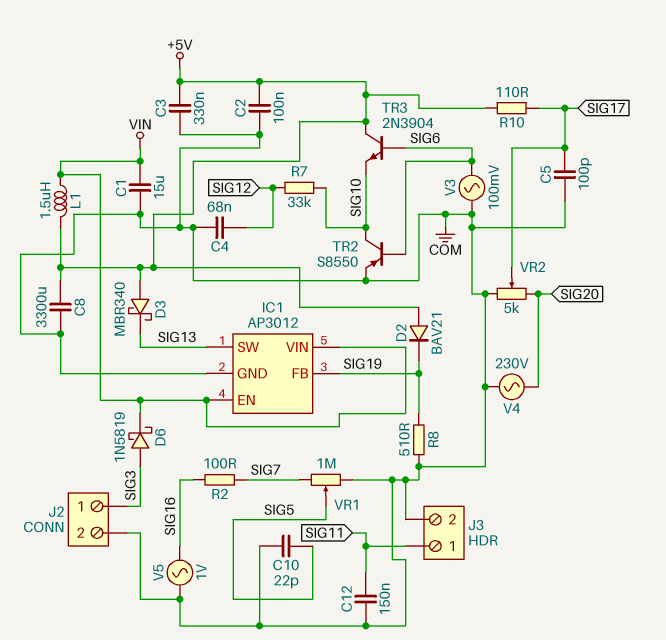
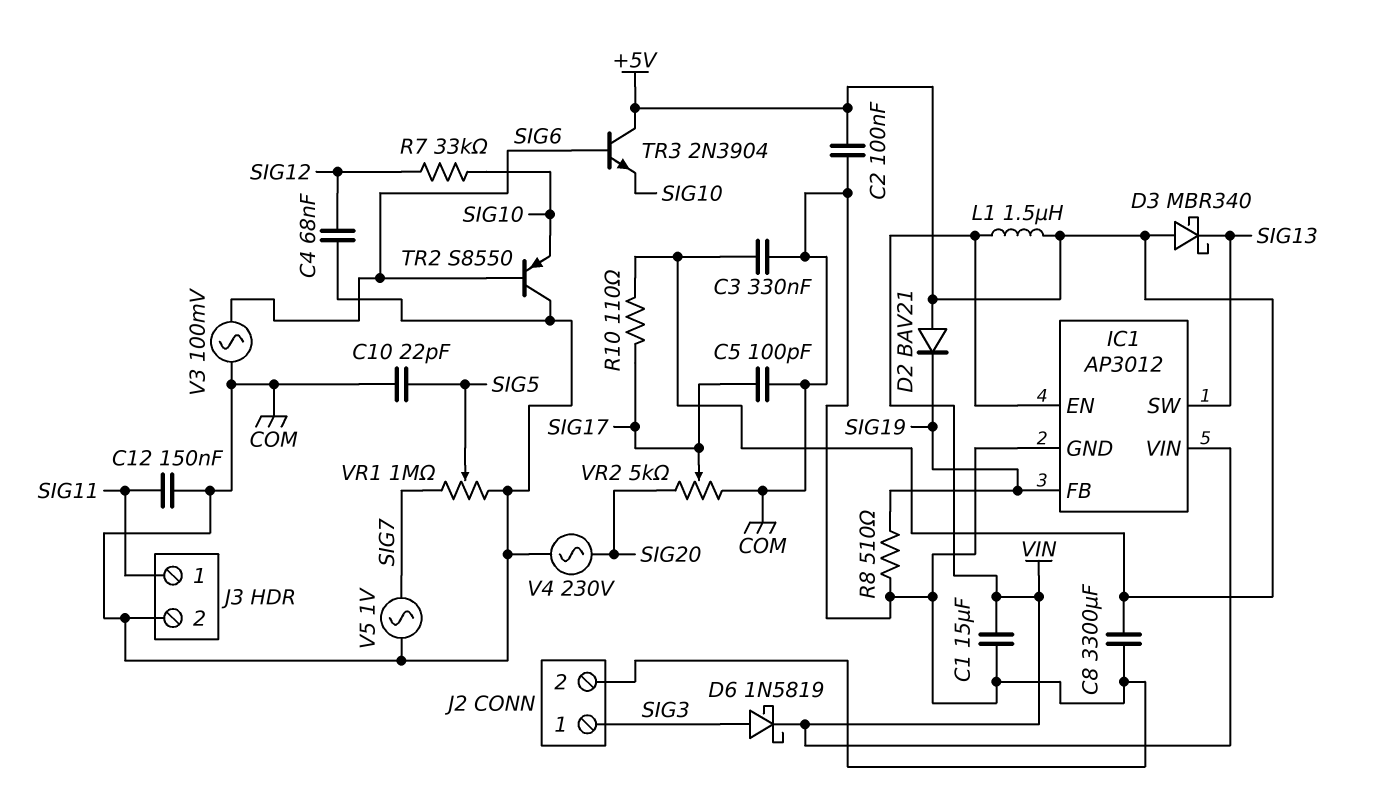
R2: 100 (SIG7, SIG16) -> none
TR2: PNP S8550 (B SIG6, C SIG10, E COM) -> PNP S8550 (B SIG6, C COM, E SIG10)
V5: AC 1V (COM, SIG16) -> AC 1V (COM, SIG7)

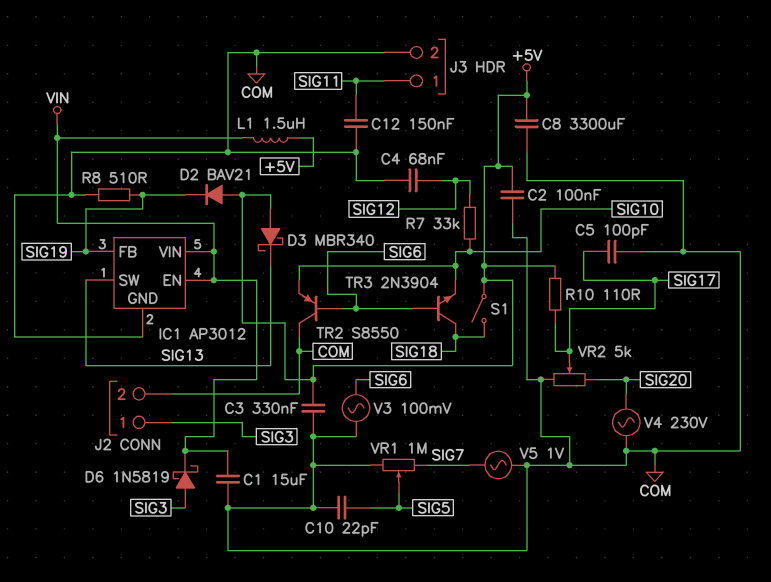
S1: none -> switch (+5V, SIG18)
TR3: NPN 2N3904 (B SIG6, C +5V, E SIG10) -> NPN 2N3904 (B SIG6, C SIG18, E SIG10)

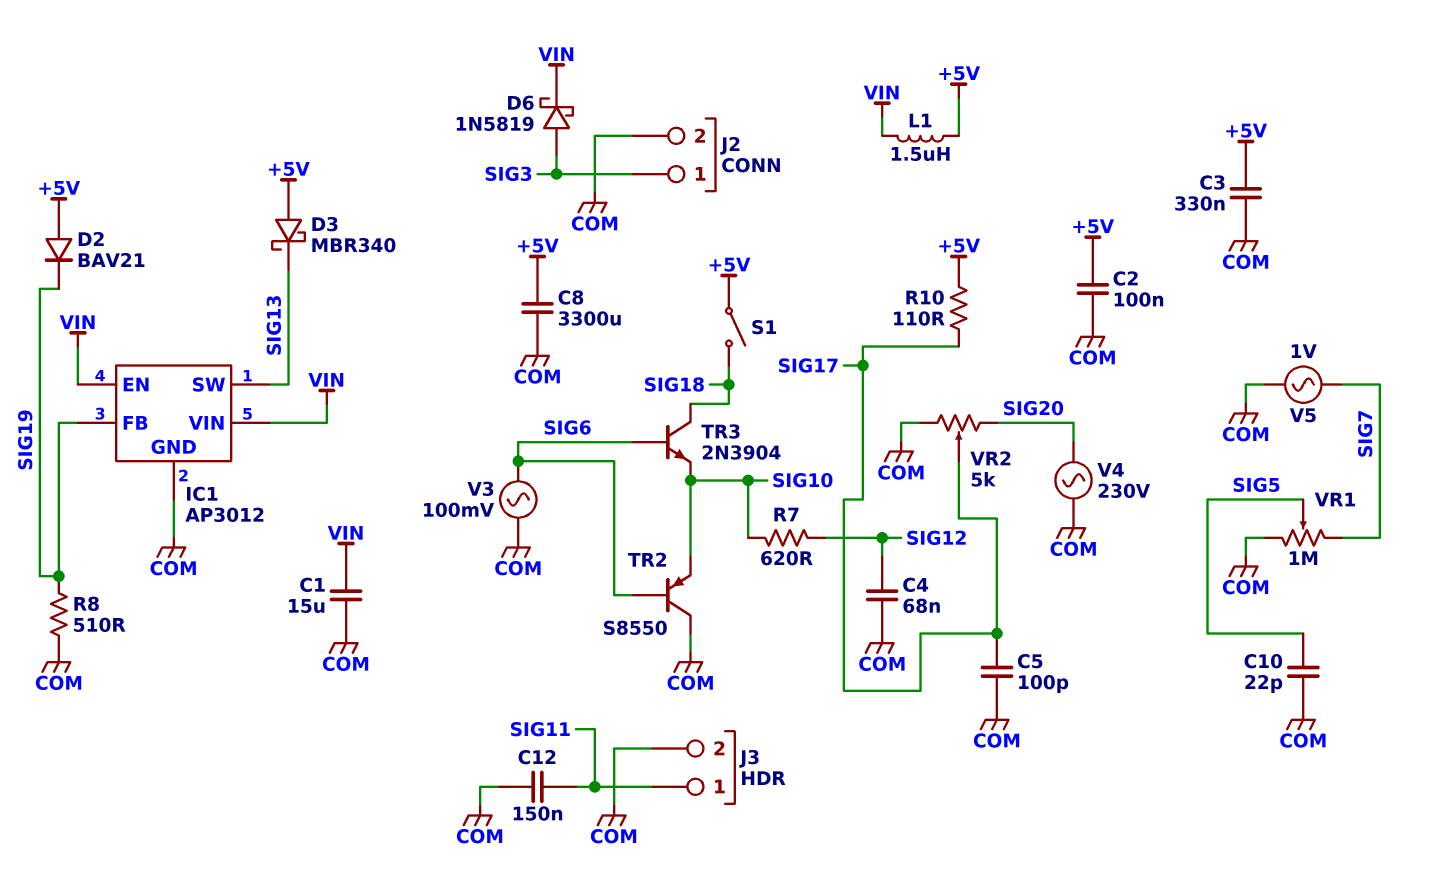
R7: 33k (SIG10, SIG12) -> 620 (SIG10, SIG12)

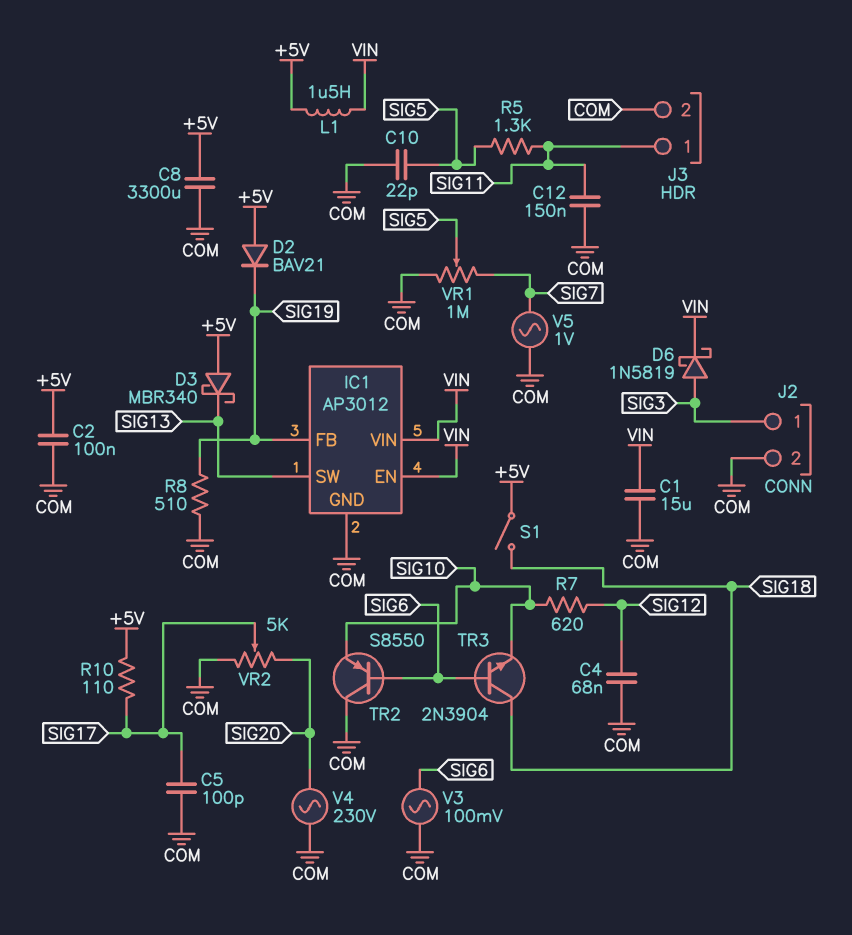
C3: 330nF (+5V, COM) -> none
R5: none -> 1.3k (SIG5, SIG11)

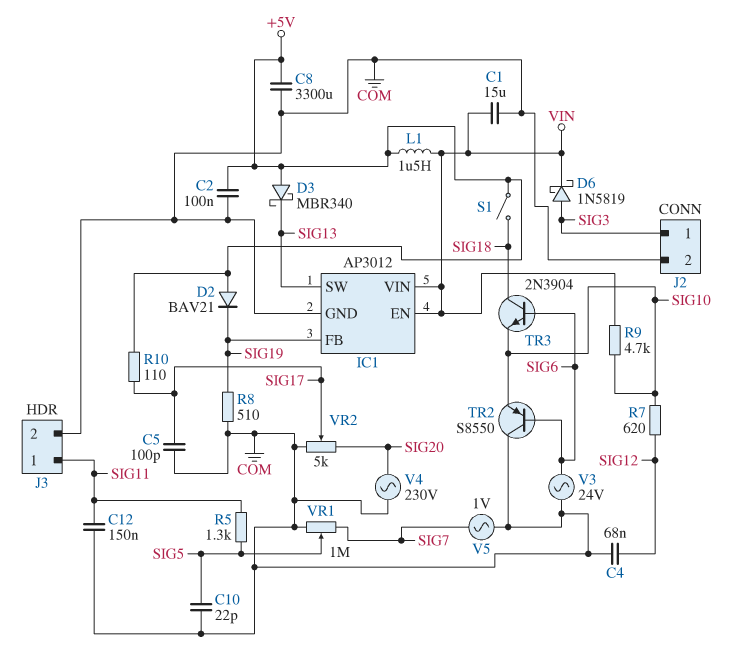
R9: none -> 4.7k (SIG10, VIN)
V3: AC 100mV (COM, SIG6) -> AC 24V (COM, SIG6)

